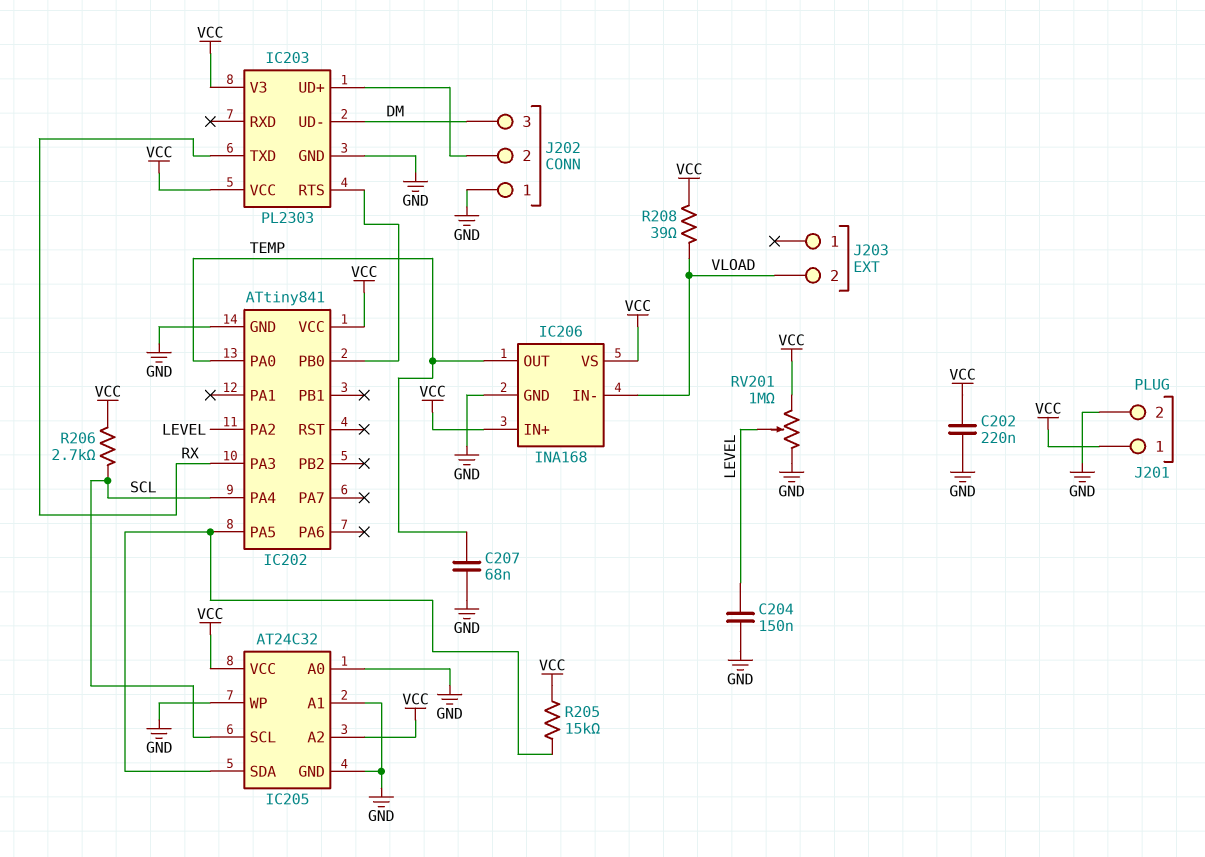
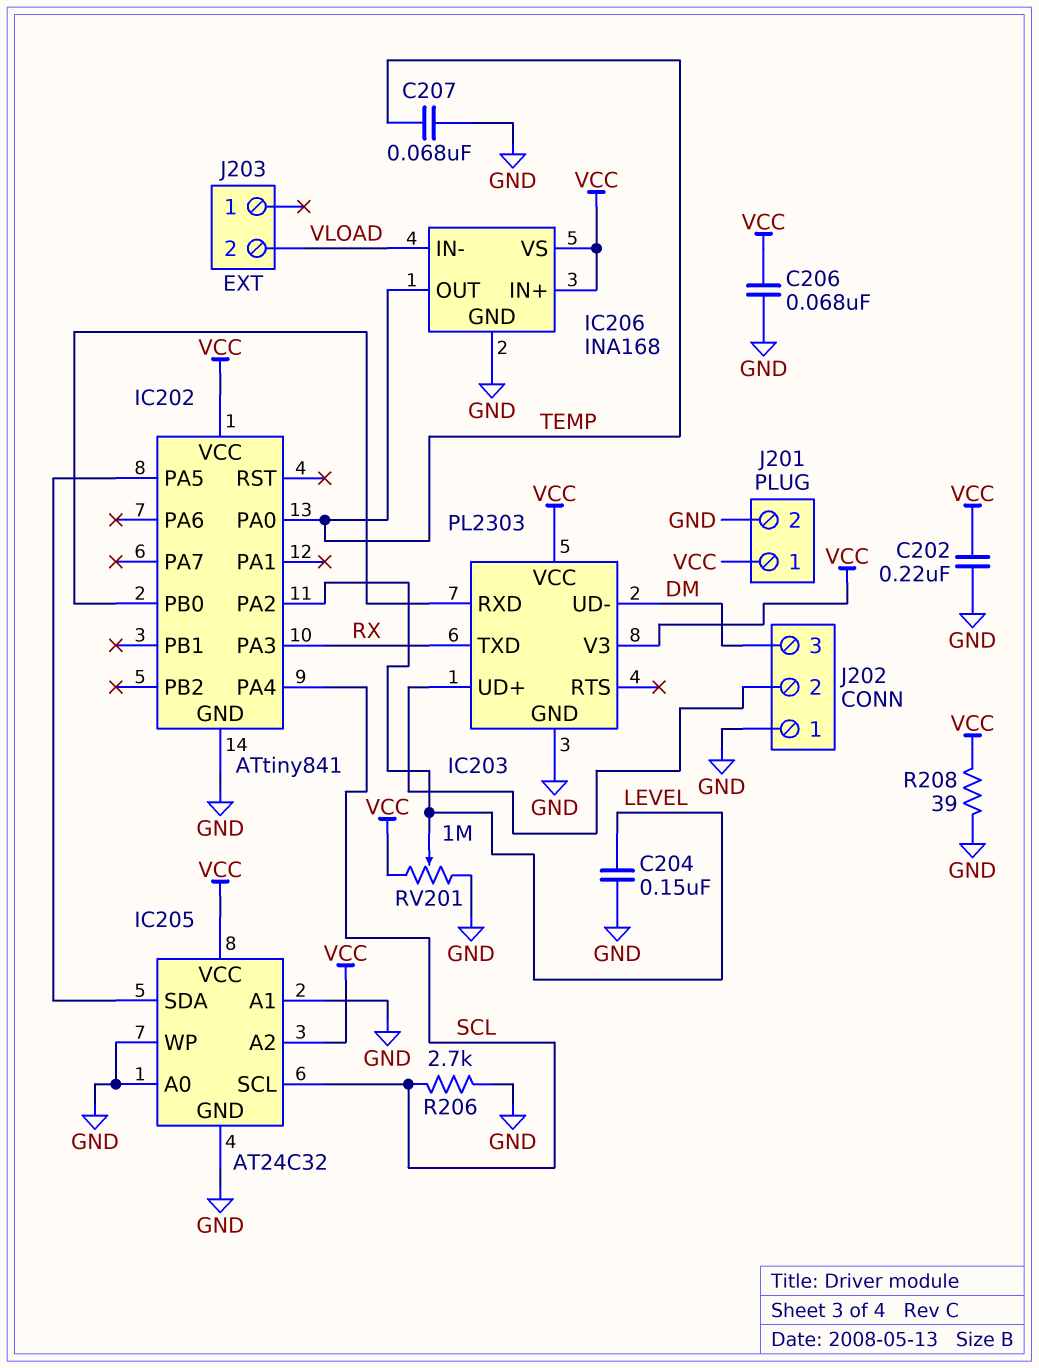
C206: none -> 68nF (GND, VCC)
IC203 pin RTS: IC202/PB0 -> none
IC203 pin RXD: none -> IC202/PB0
R205: 15k (IC202/PA5, VCC) -> none
R206: 2.7k (SCL, VCC) -> 2.7k (GND, SCL)
R208: 39 (VCC, VLOAD) -> 39 (GND, VCC)

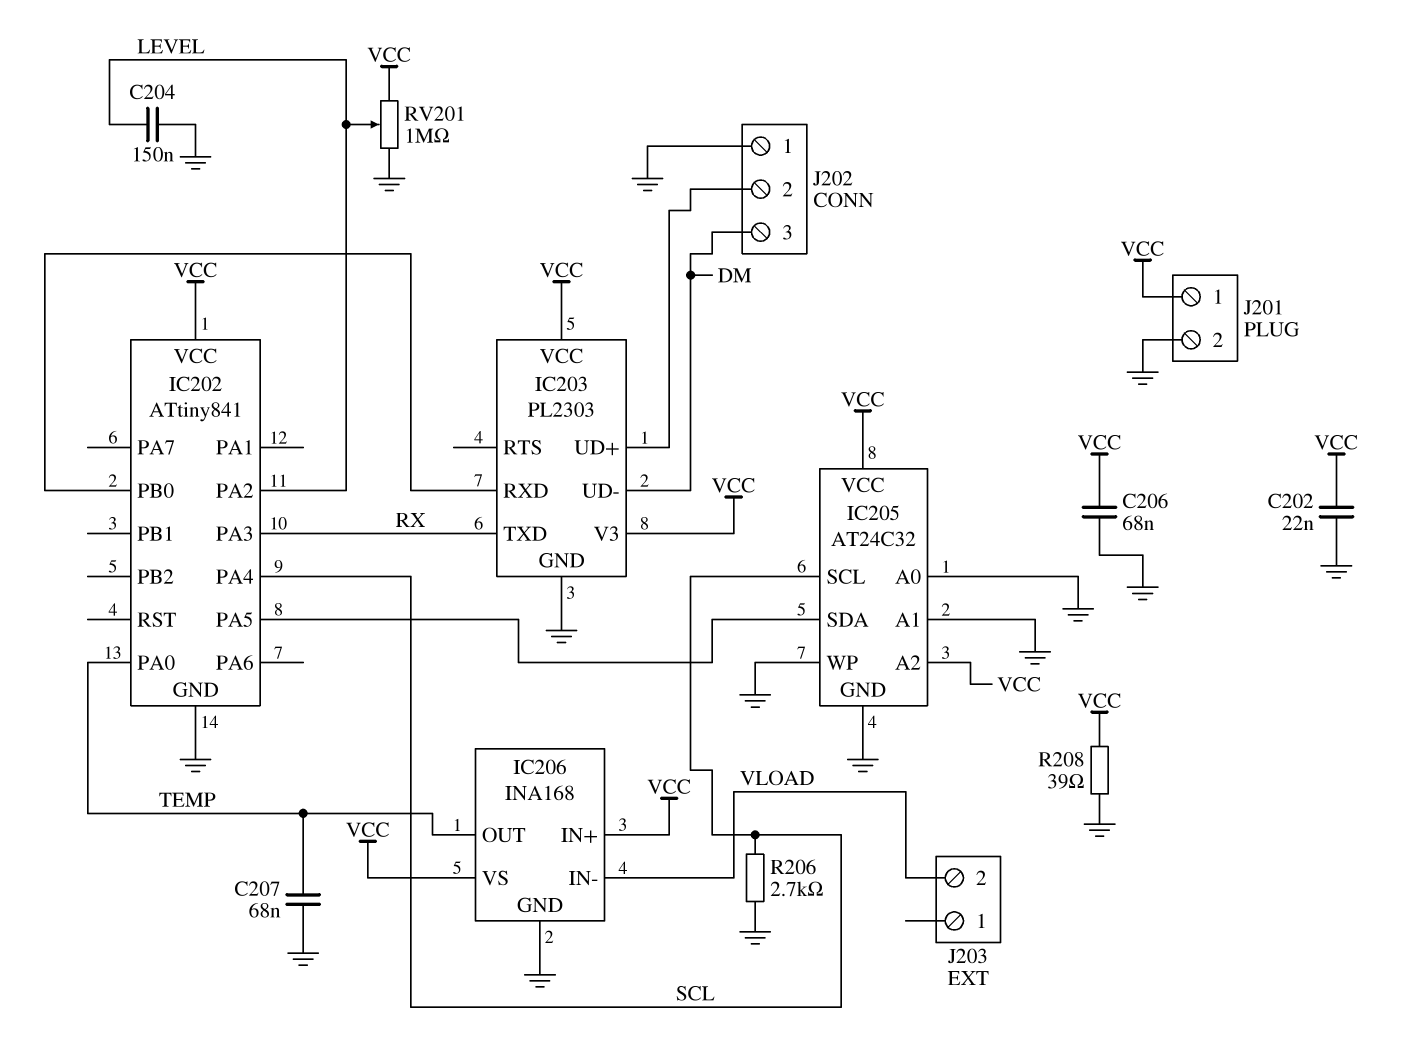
C202: 220nF (GND, VCC) -> 22nF (GND, VCC)

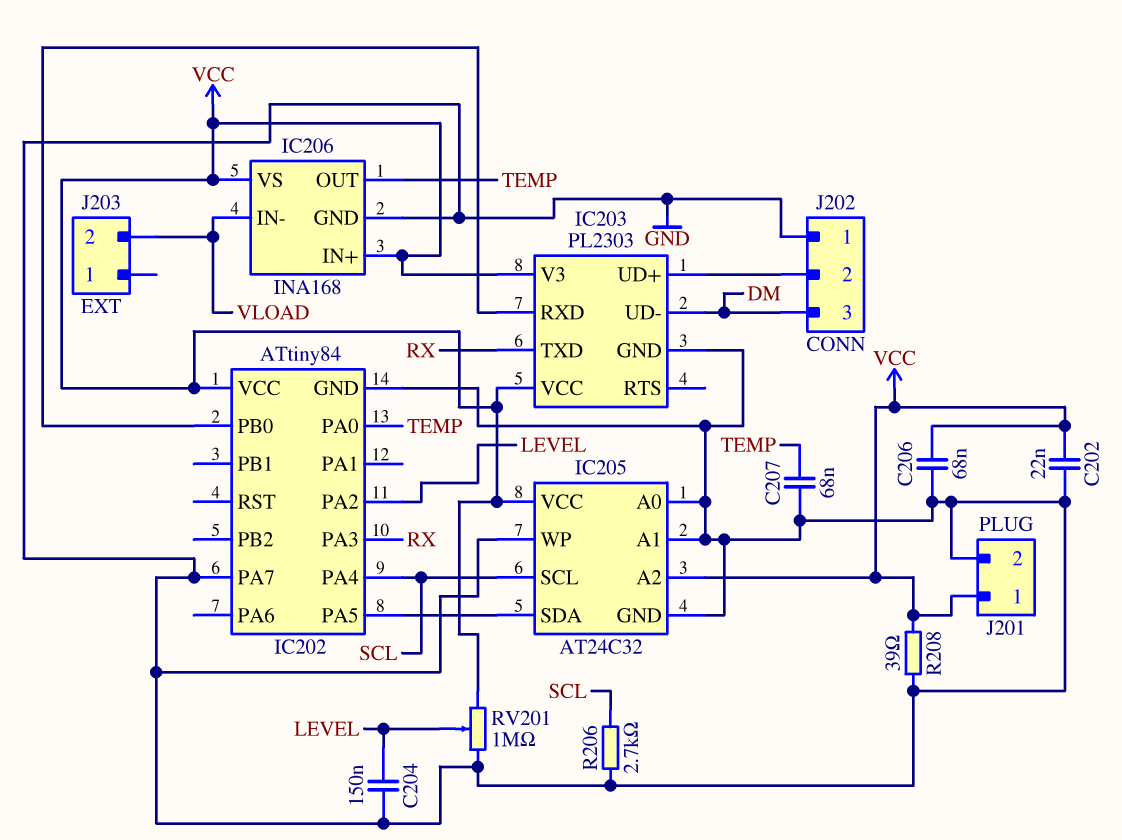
IC202: ATtiny841 -> ATtiny84
IC202 pin PA7: none -> GND

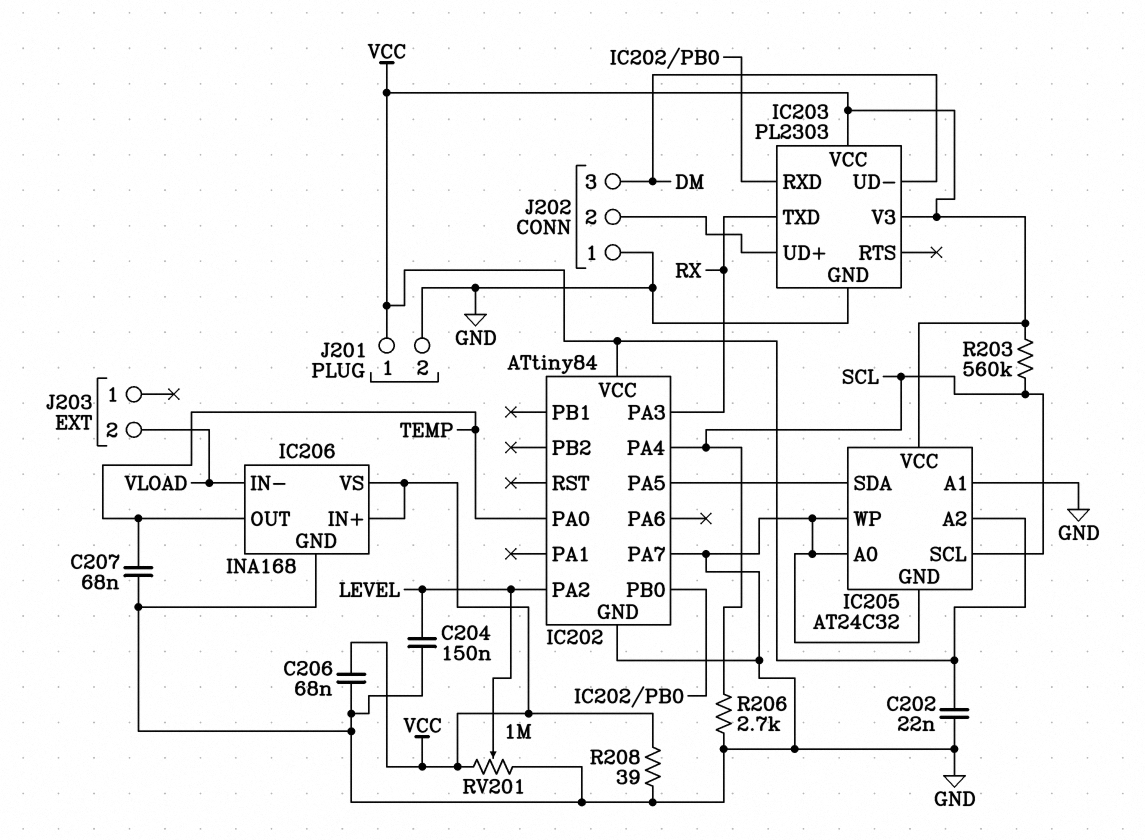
R203: none -> 560k (SCL, VCC)

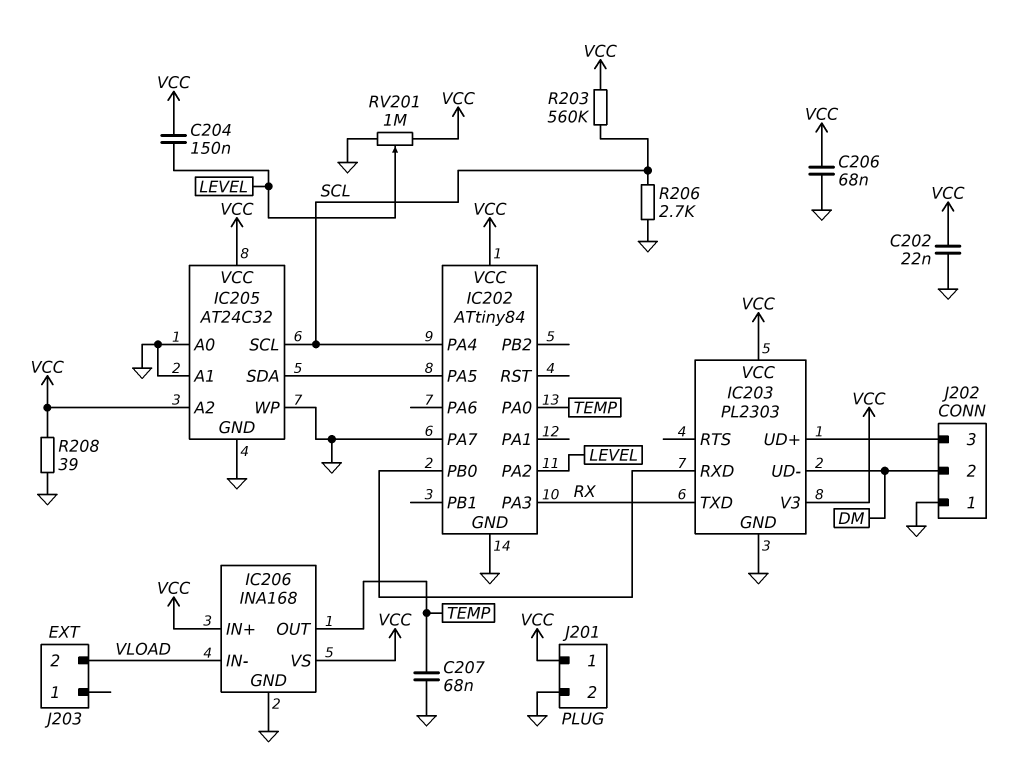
C204: 150nF (GND, LEVEL) -> 150nF (LEVEL, VCC)
J202 pin 2: IC203/UD+ -> DM
J202 pin 3: DM -> IC203/UD+

